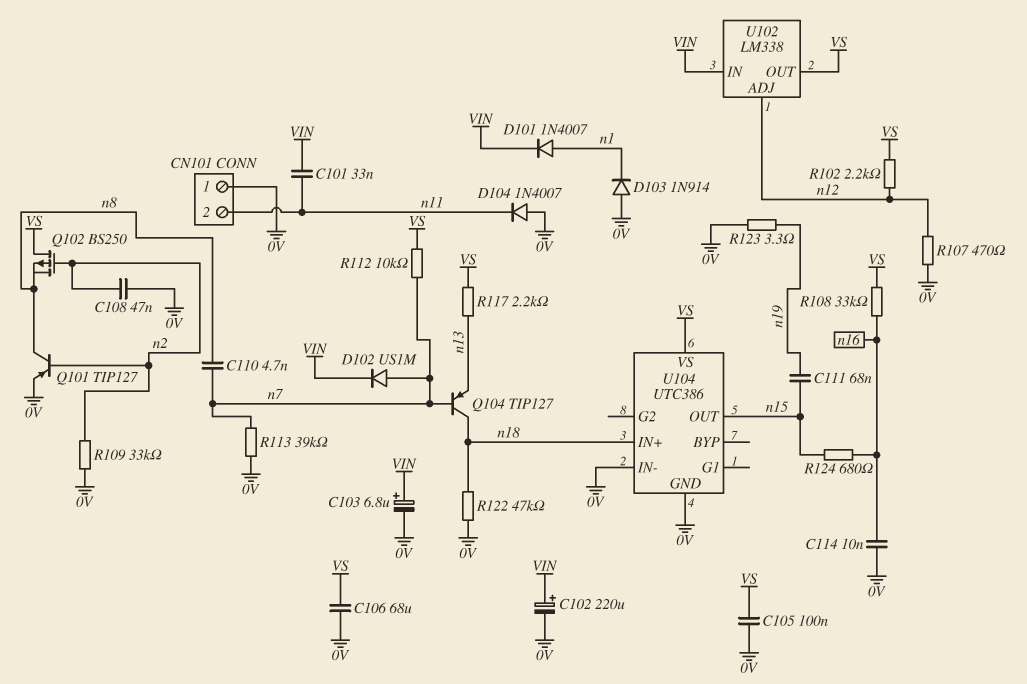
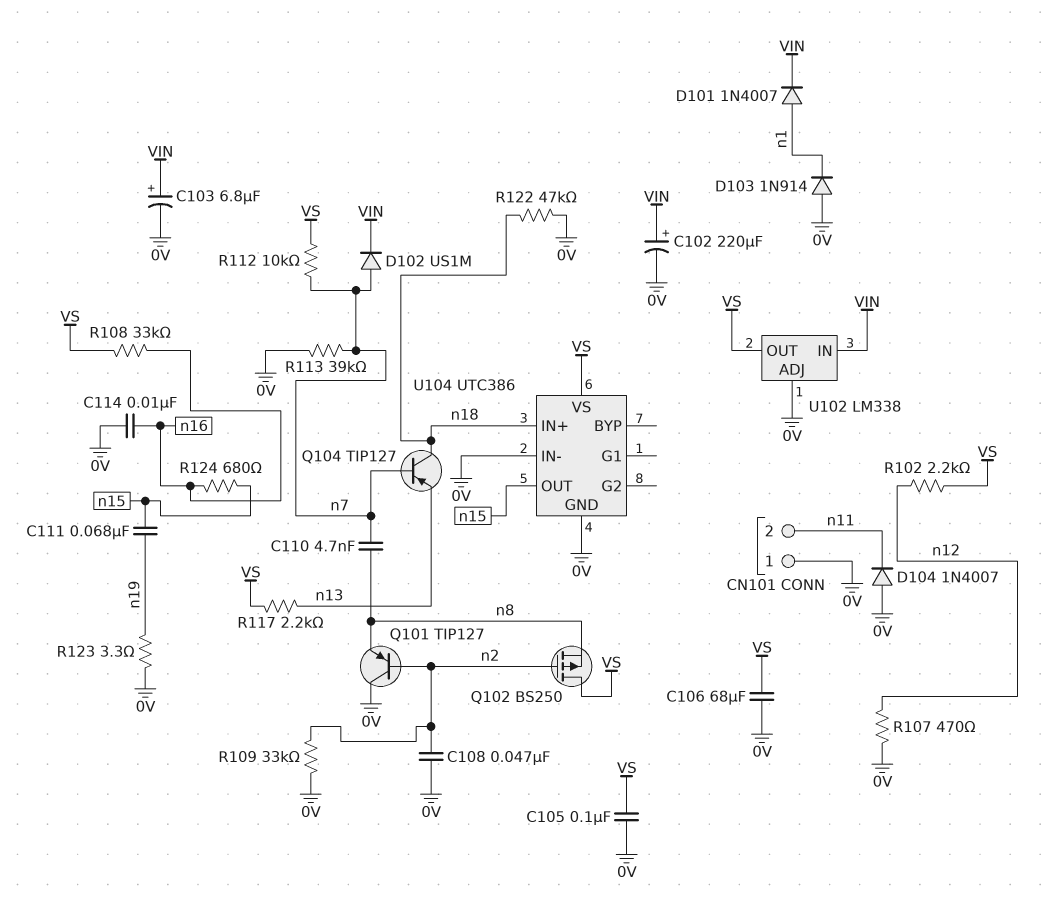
C101: 33nF (VIN, n11) -> none
Q101: PNP TIP127 (B n2, C n8, E 0V) -> PNP TIP127 (B n2, C 0V, E n8)
U102 pin ADJ: n12 -> 0V

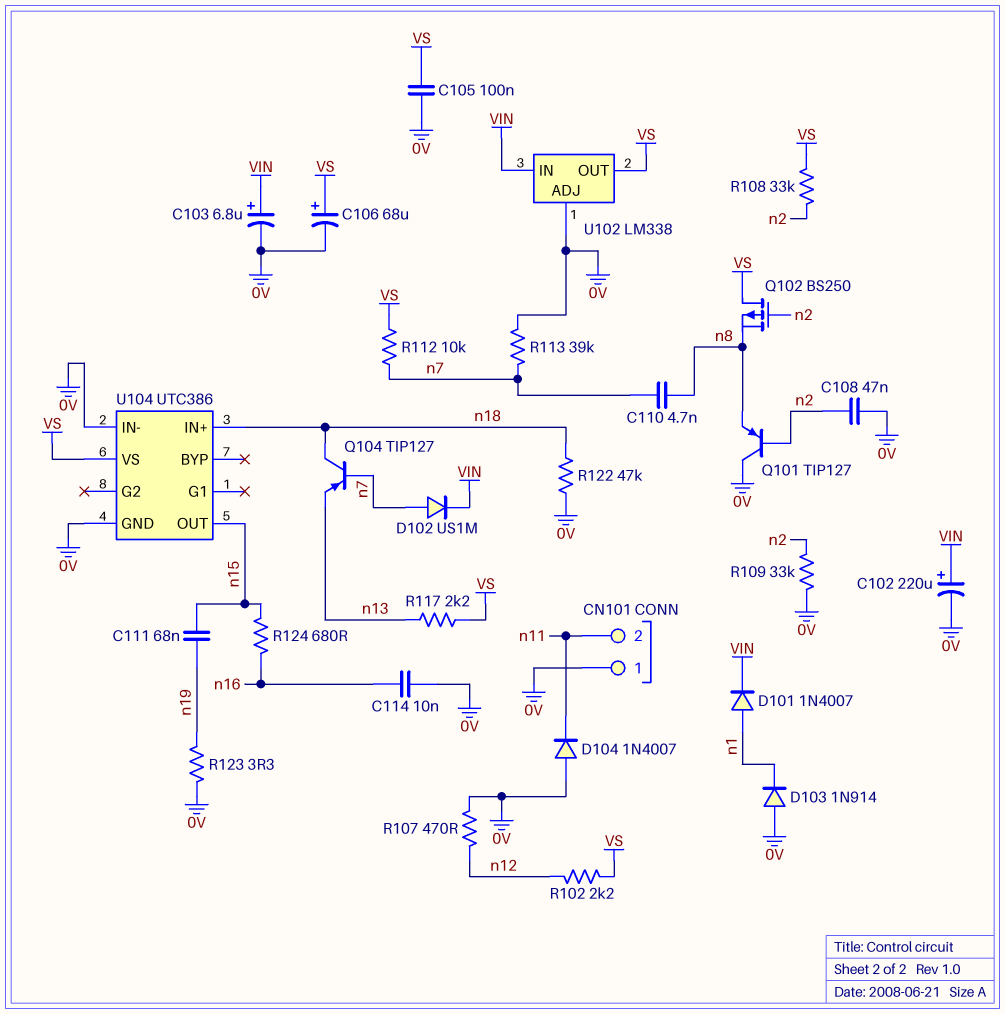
C106: 68uF (0V, VS) -> 68uF (plus VS, minus 0V)
R108: 33k (VS, n16) -> 33k (VS, n2)

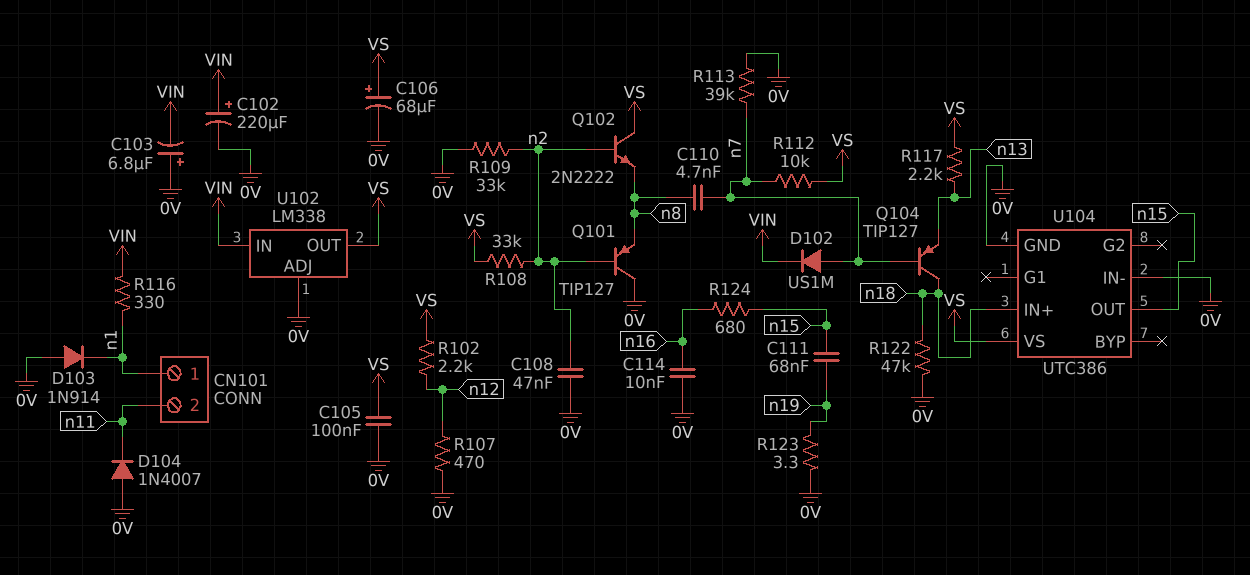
C103: 6.8uF (plus VIN, minus 0V) -> 6.8uF (plus 0V, minus VIN)
CN101 pin 1: 0V -> n1
D101: diode 1N4007 (A n1, K VIN) -> none
Q102: PMOS BS250 (G n2, D VS, S n8) -> NPN 2N2222 (B n2, C VS, E n8)
R116: none -> 330 (VIN, n1)

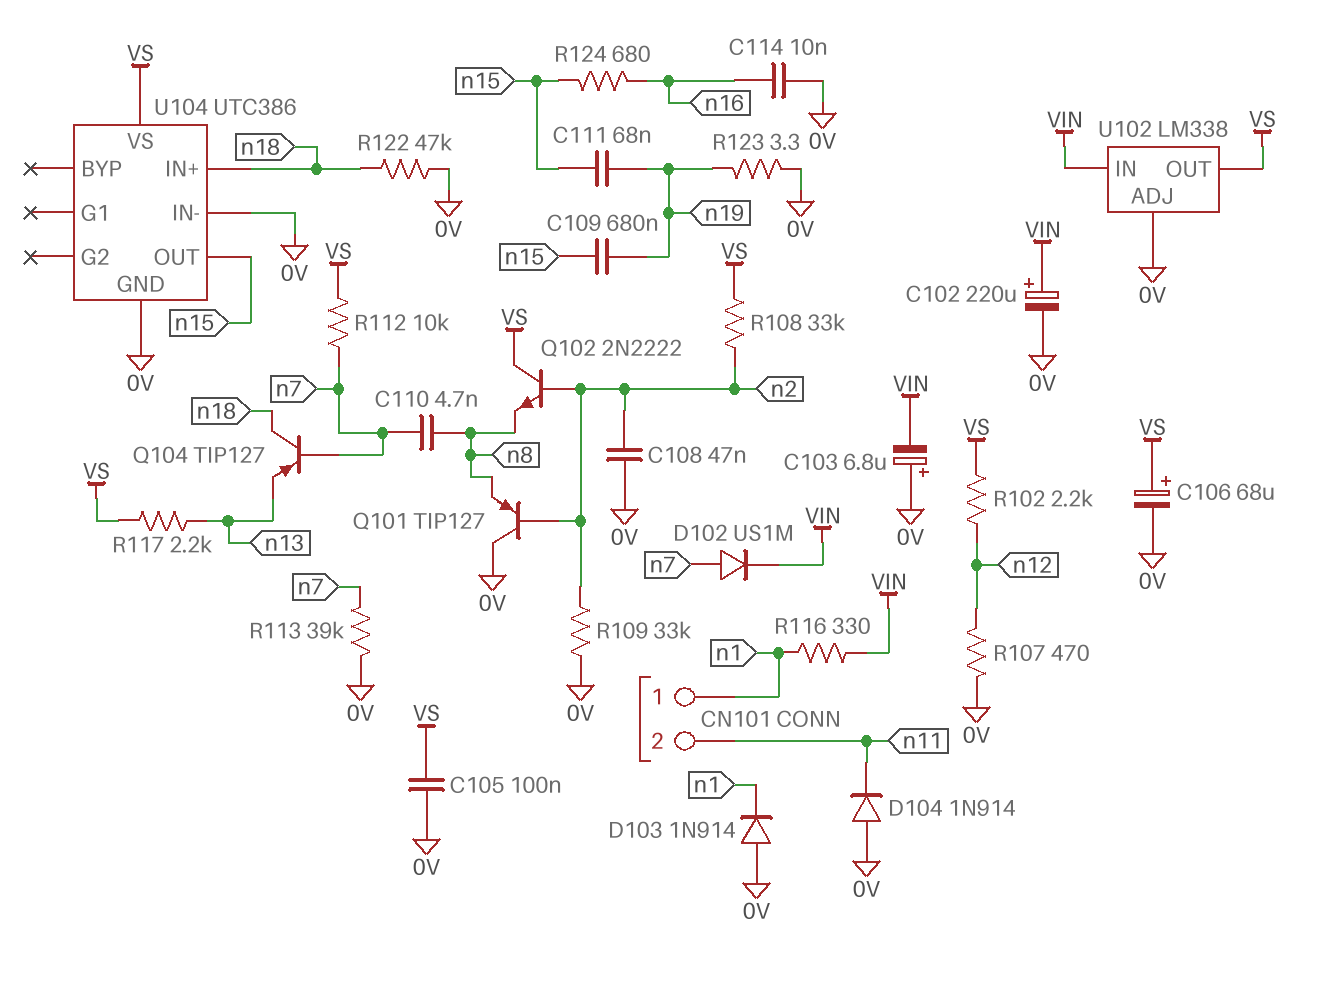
C109: none -> 680nF (n15, n19)
D104: diode 1N4007 (A 0V, K n11) -> diode 1N914 (A 0V, K n11)

